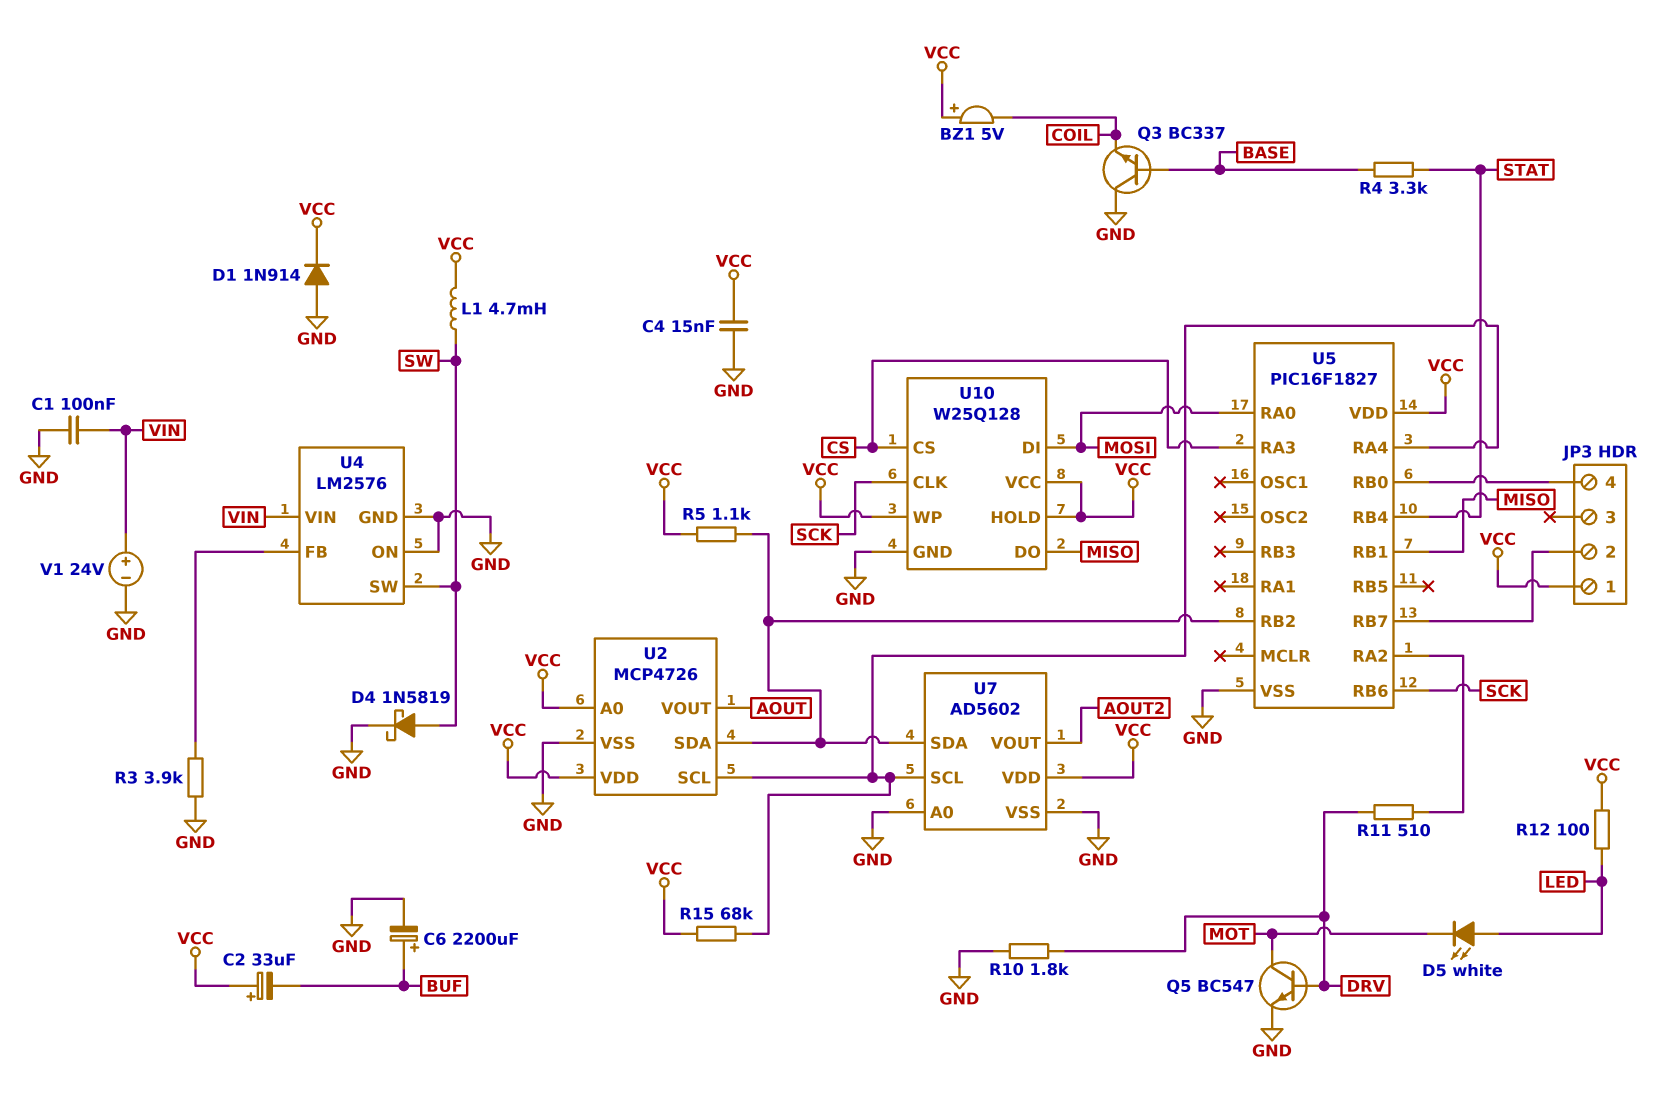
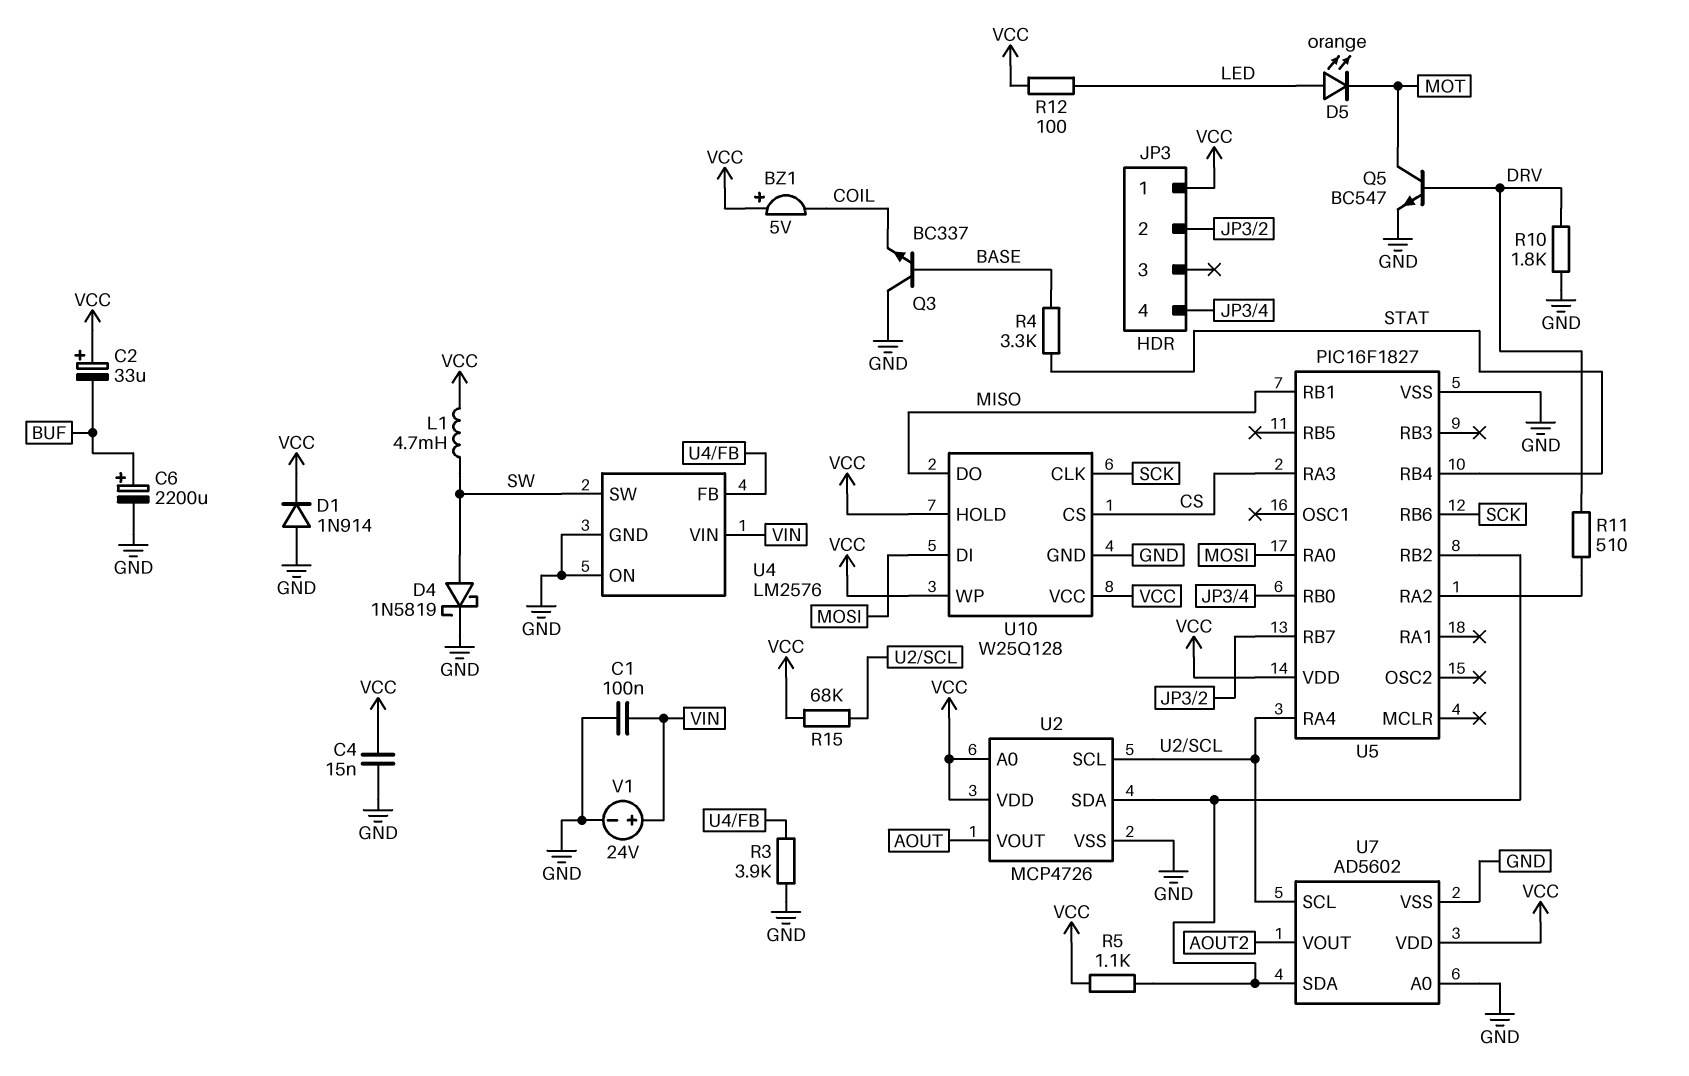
D5: LED white (A LED, K MOT) -> LED orange (A LED, K MOT)

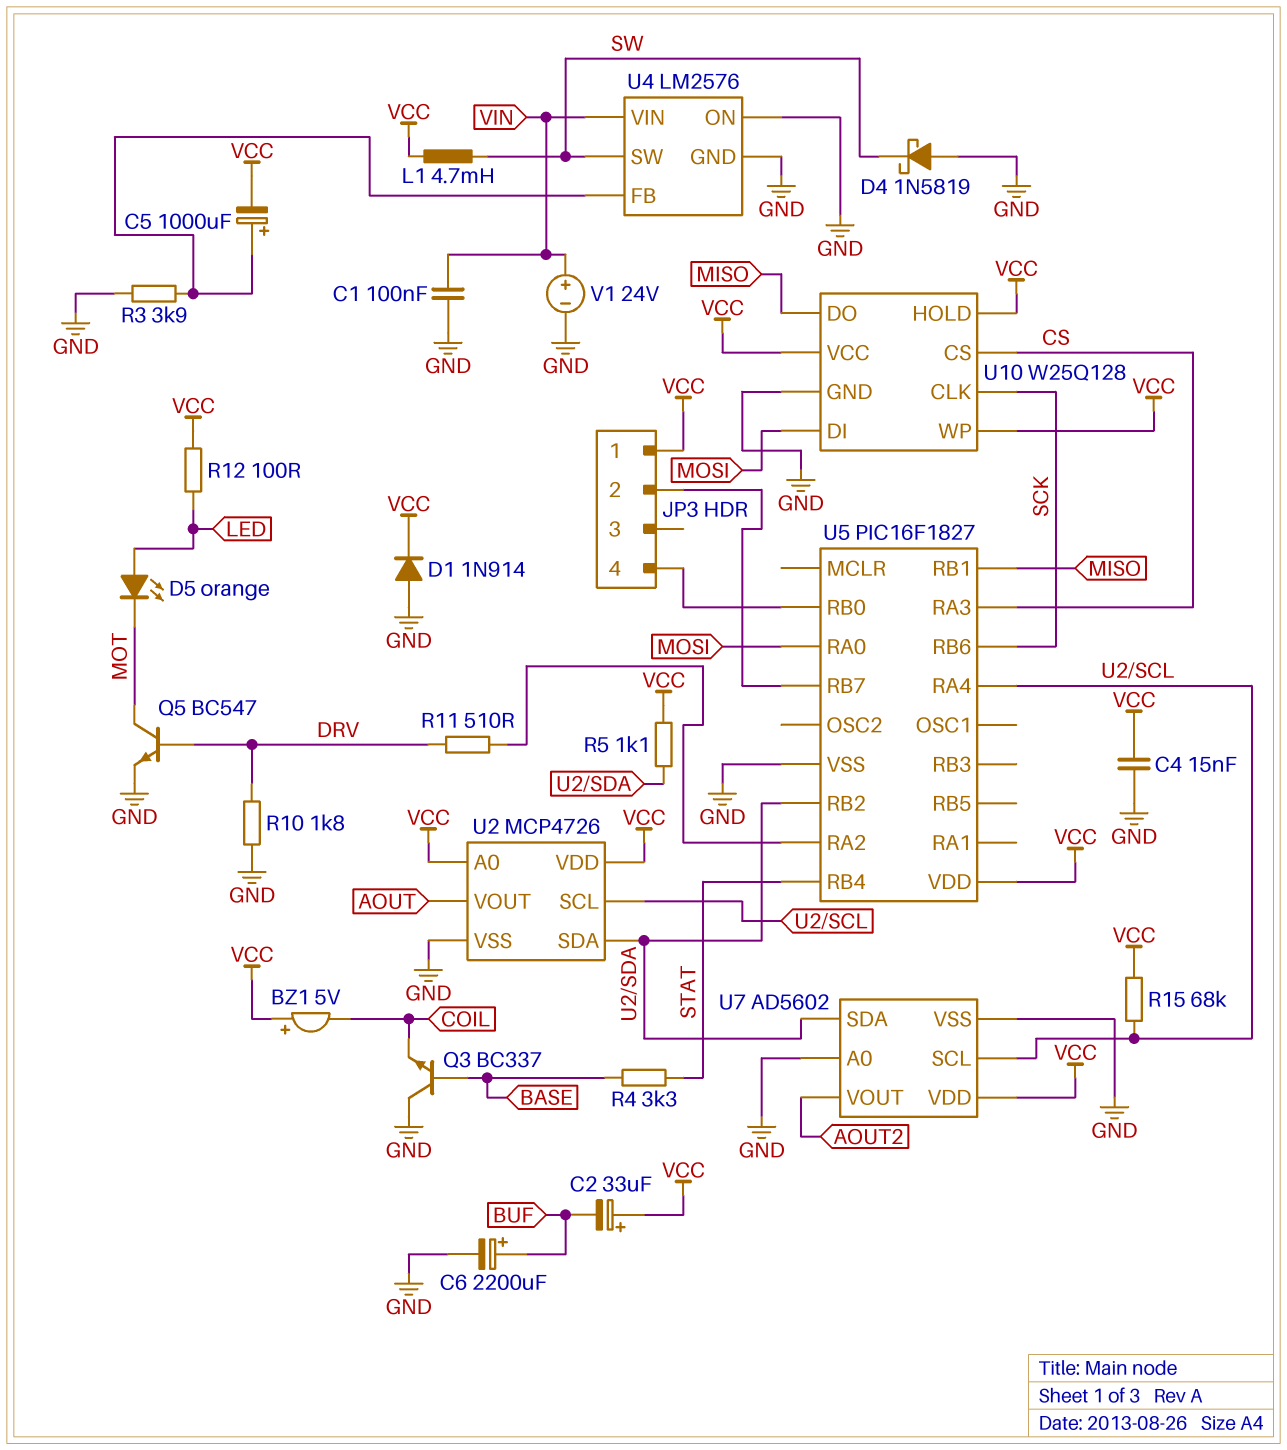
C5: none -> 1000uF (plus U4/FB, minus VCC)
D4: schottky 1N5819 (A SW, K GND) -> schottky 1N5819 (A GND, K SW)

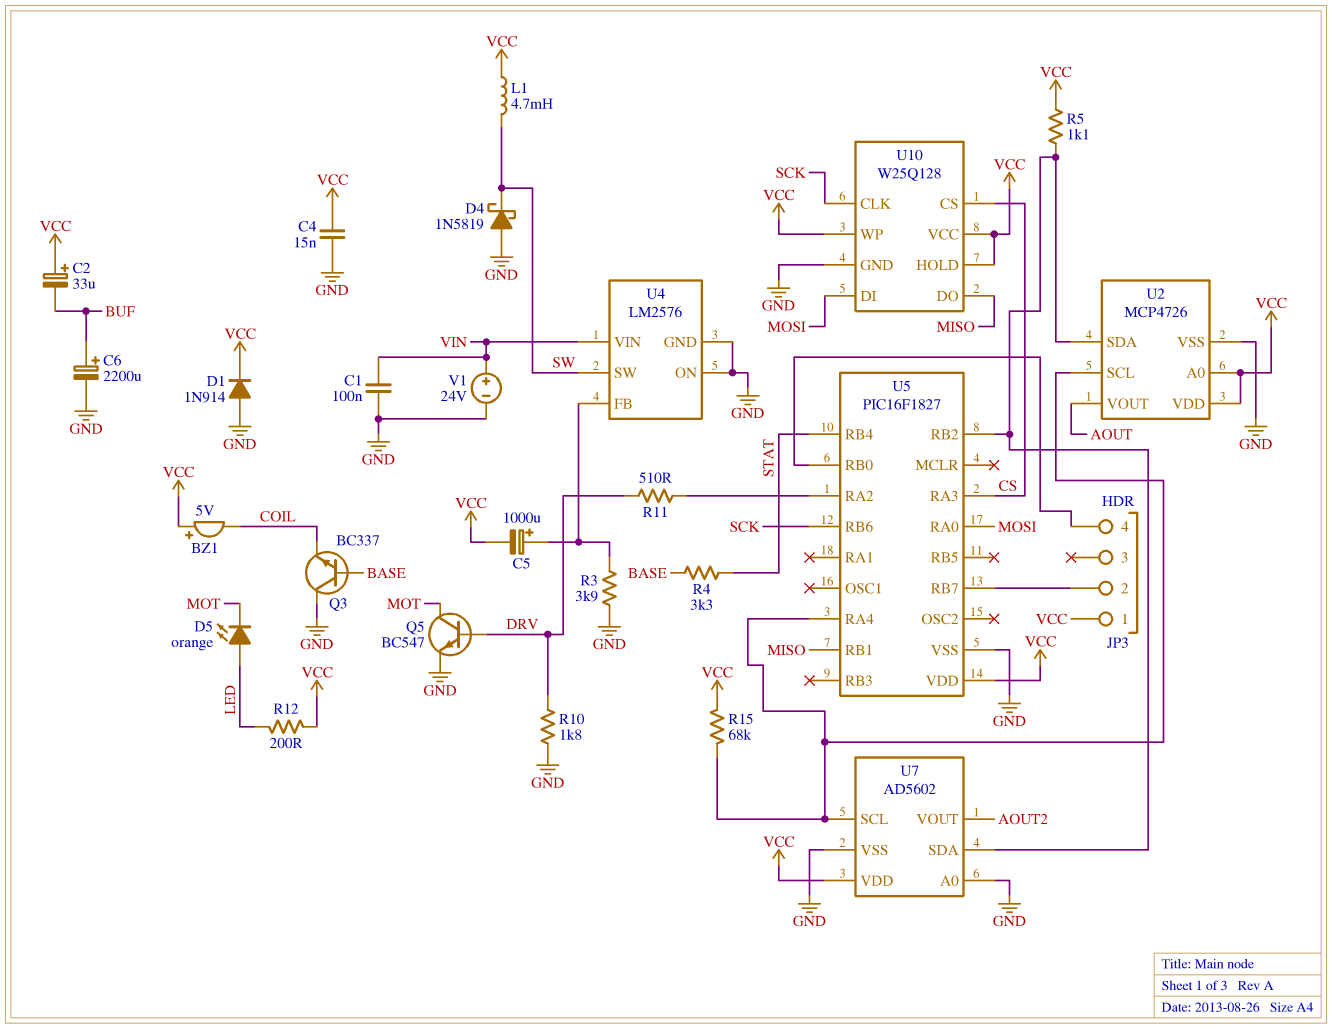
R12: 100 (LED, VCC) -> 200 (LED, VCC)

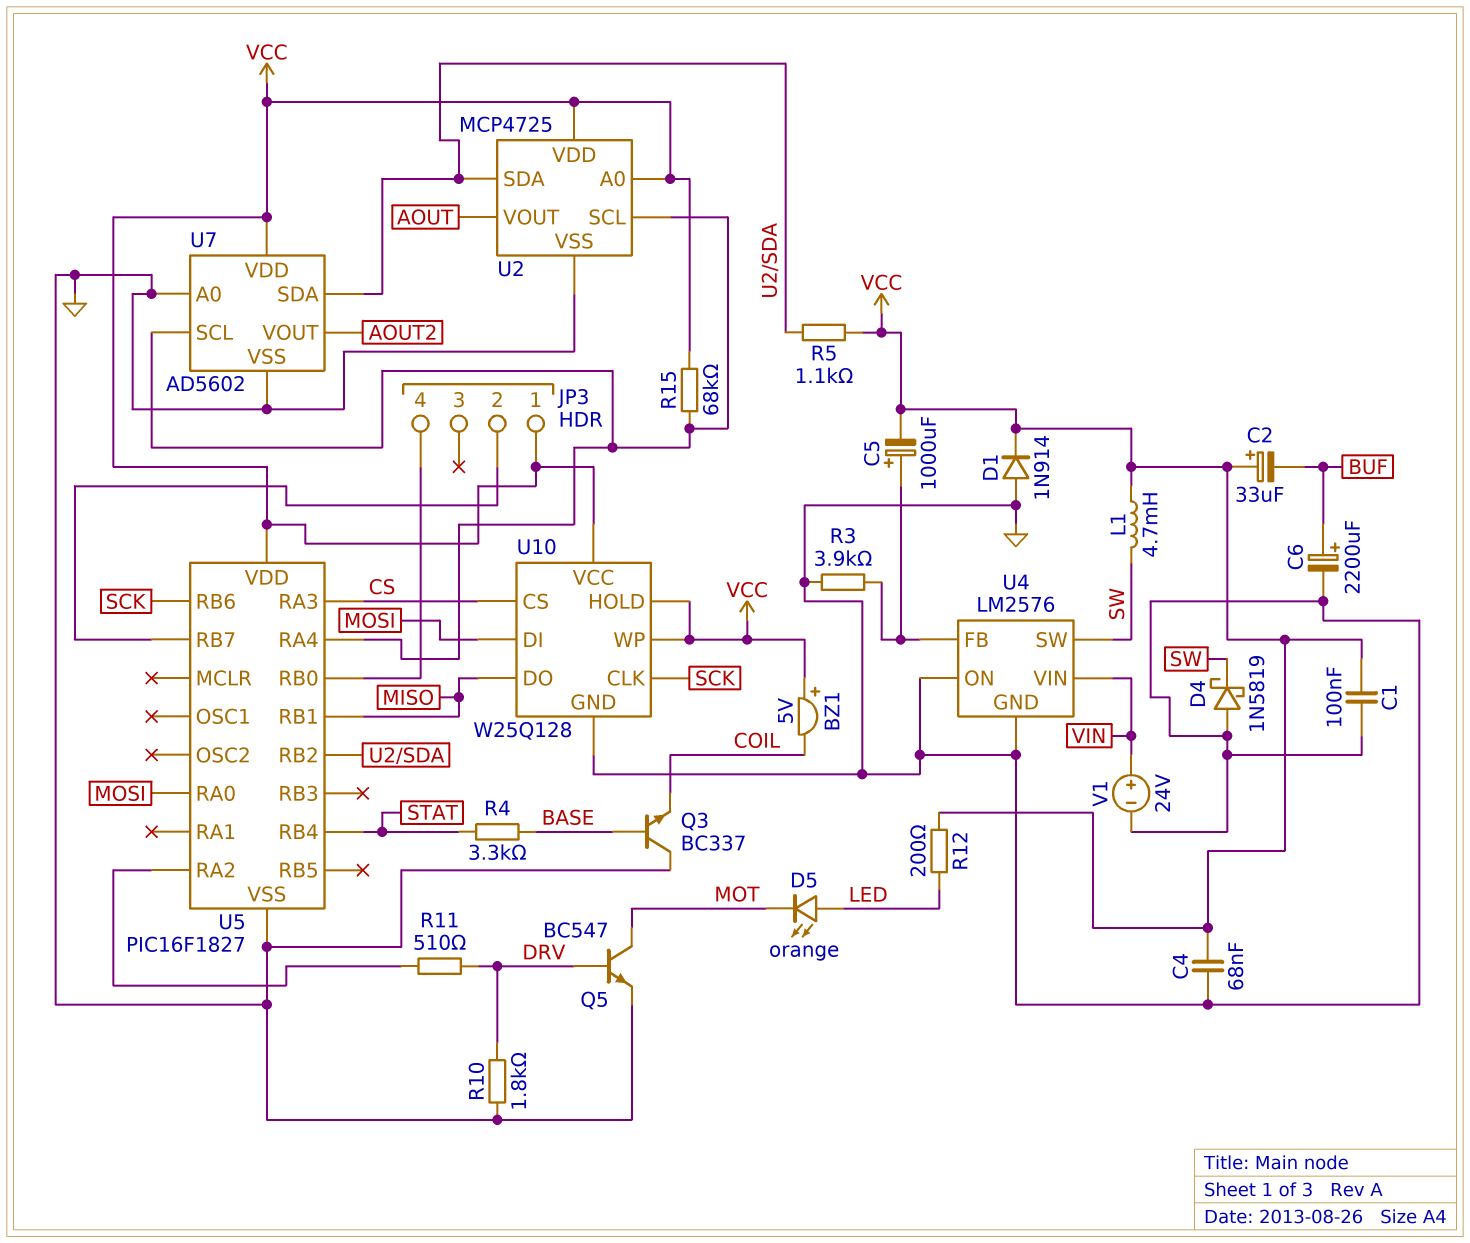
C1: 100nF (GND, VIN) -> 100nF (GND, VCC)
C4: 15nF (GND, VCC) -> 68nF (GND, VCC)
U2: MCP4726 -> MCP4725

